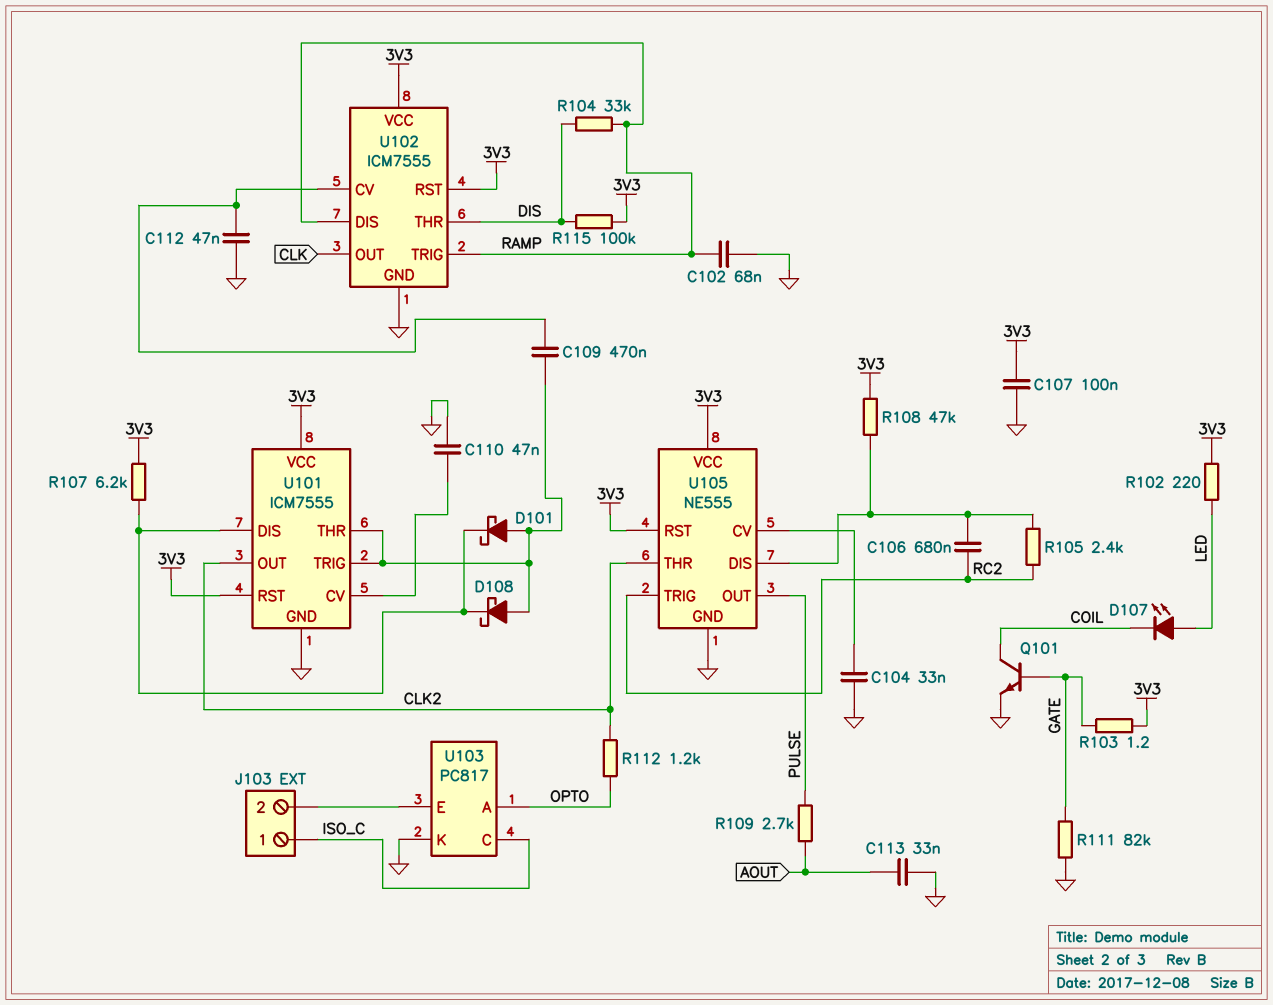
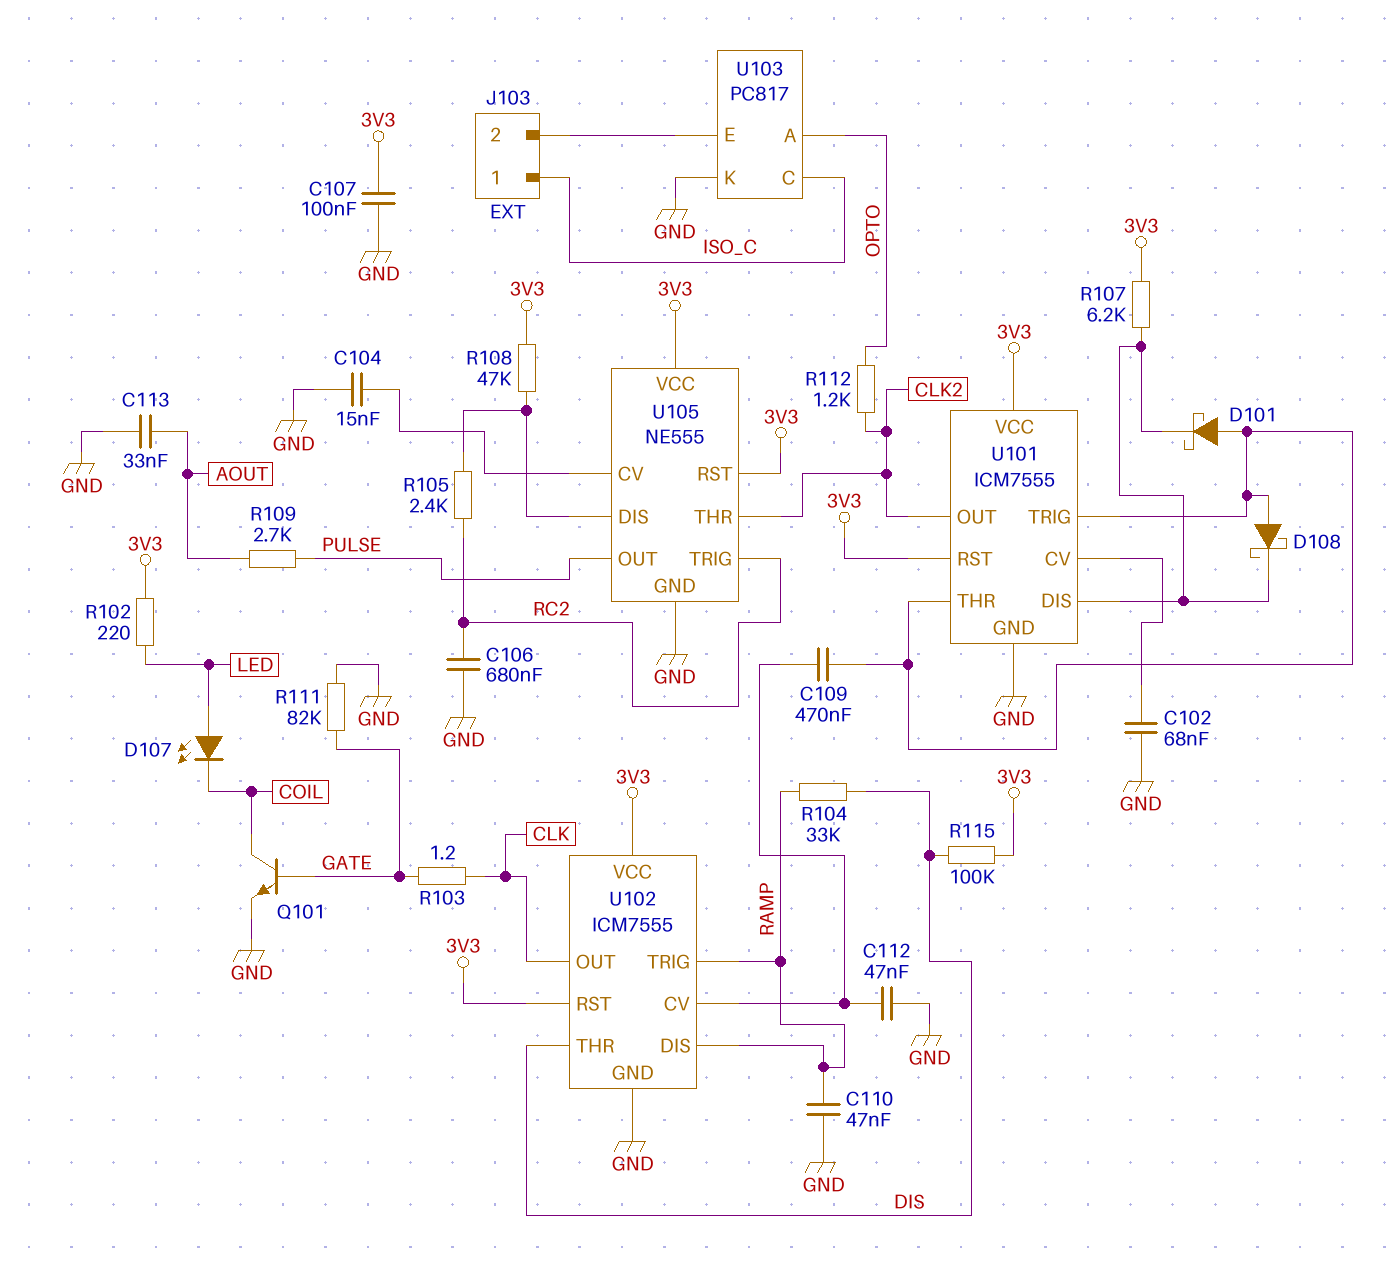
C102: 68nF (GND, RAMP) -> 68nF (GND, U101/CV)
C104: 33nF (GND, U105/CV) -> 15nF (GND, U105/CV)
C106: 680nF (RC2, U105/DIS) -> 680nF (GND, RC2)
C110: 47nF (GND, U101/CV) -> 47nF (GND, RAMP)
R103: 1.2 (3V3, GATE) -> 1.2 (CLK, GATE)

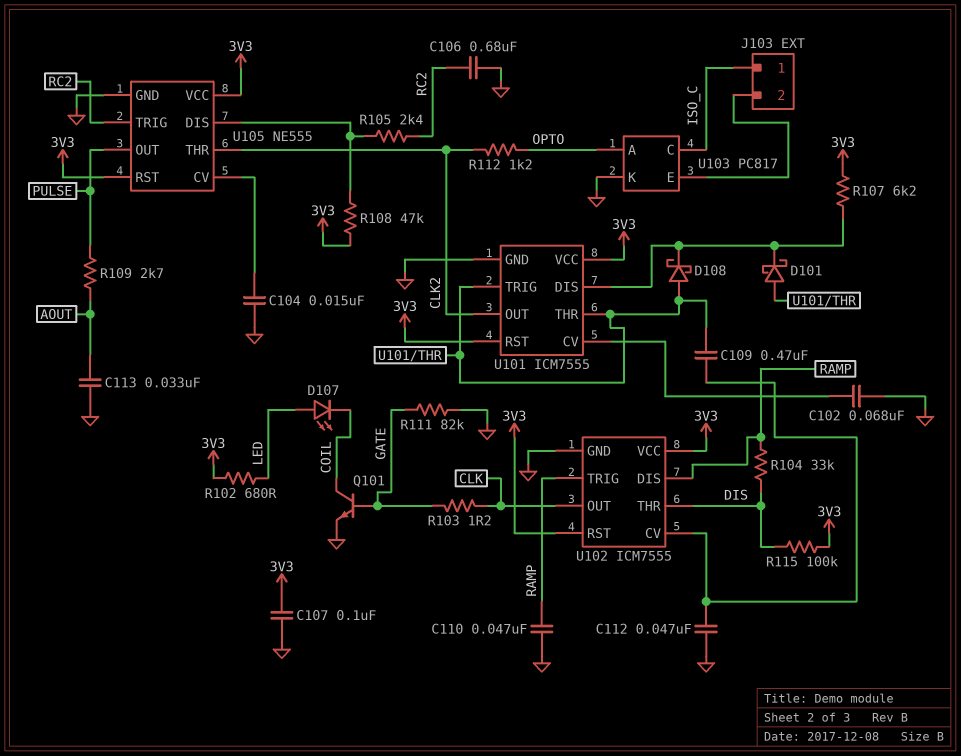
R102: 220 (3V3, LED) -> 680 (3V3, LED)

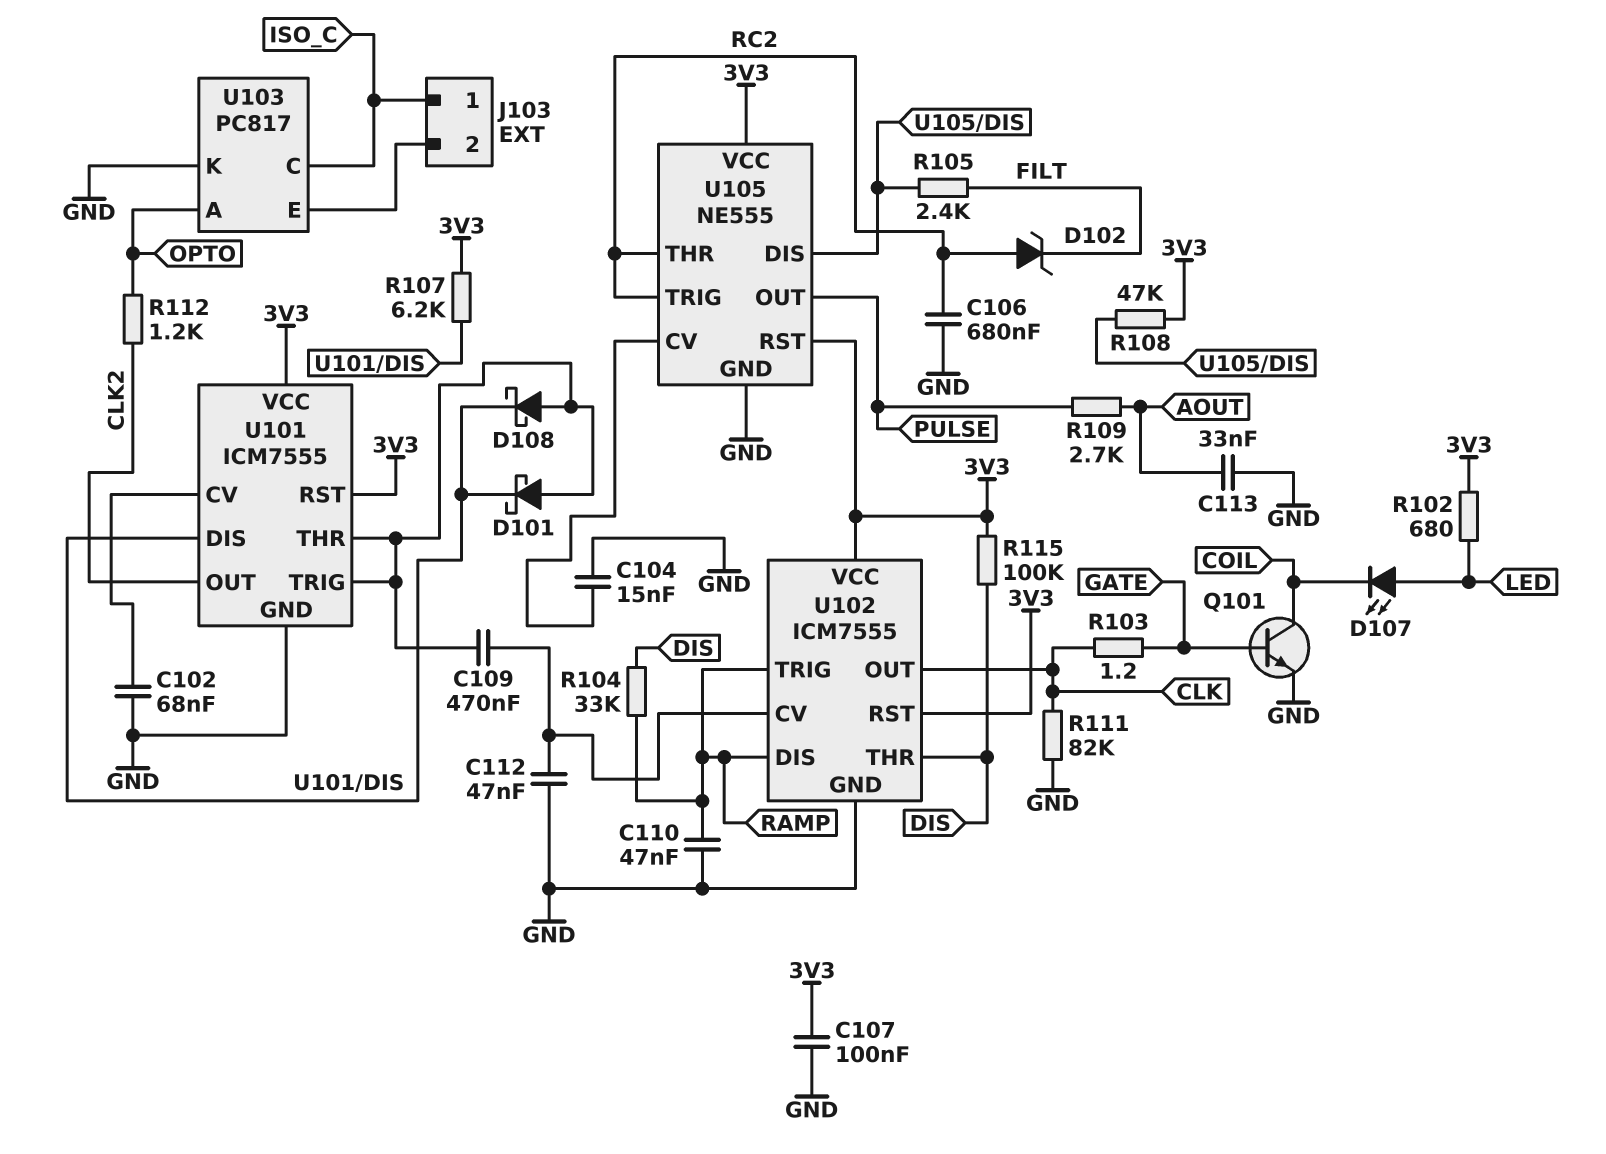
D102: none -> zener (A RC2, K FILT)
R105: 2.4k (RC2, U105/DIS) -> 2.4k (FILT, U105/DIS)
R111: 82k (GATE, GND) -> 82k (CLK, GND)
U105 pin THR: CLK2 -> RC2

